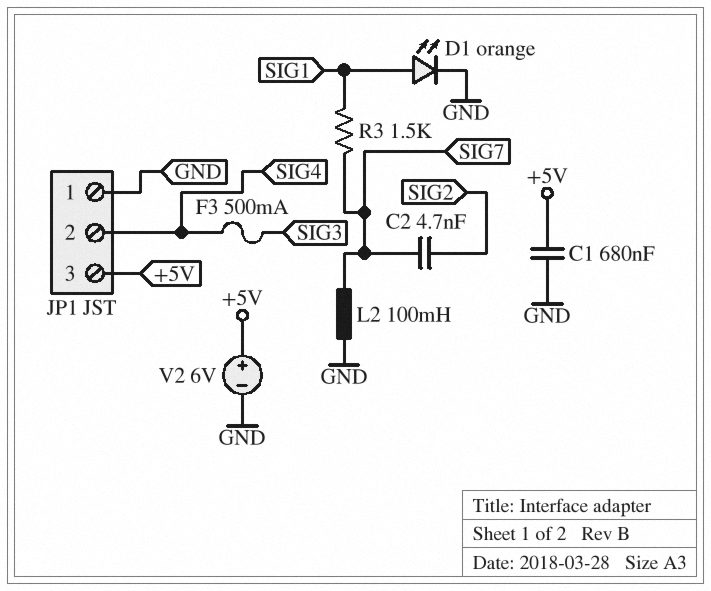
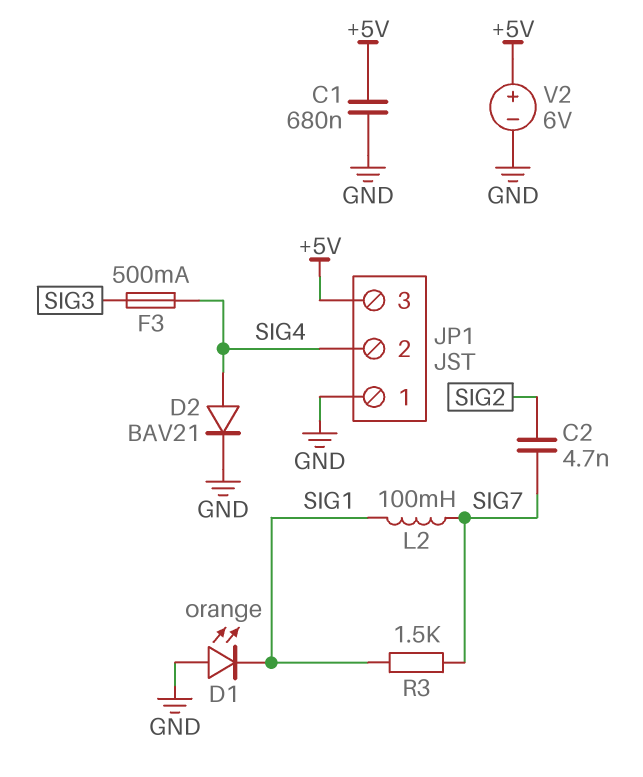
D1: LED orange (A SIG1, K GND) -> LED orange (A GND, K SIG1)
D2: none -> diode BAV21 (A SIG4, K GND)
L2: 100mH (GND, SIG7) -> 100mH (SIG1, SIG7)

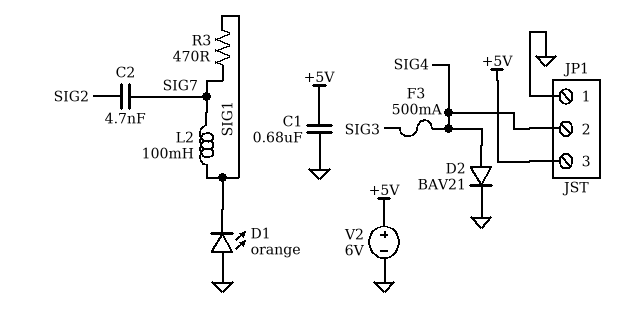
R3: 1.5k (SIG1, SIG7) -> 470 (SIG1, SIG7)

